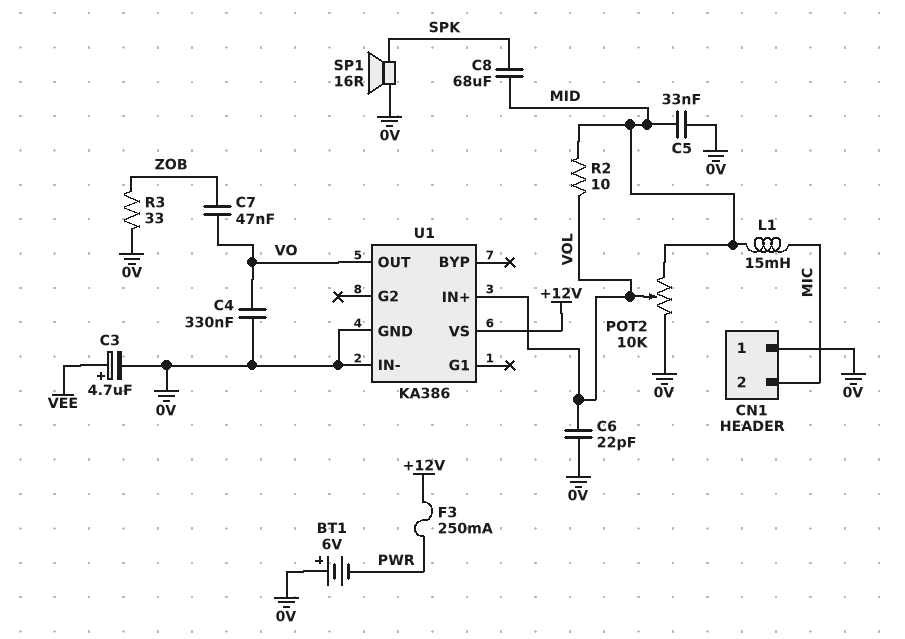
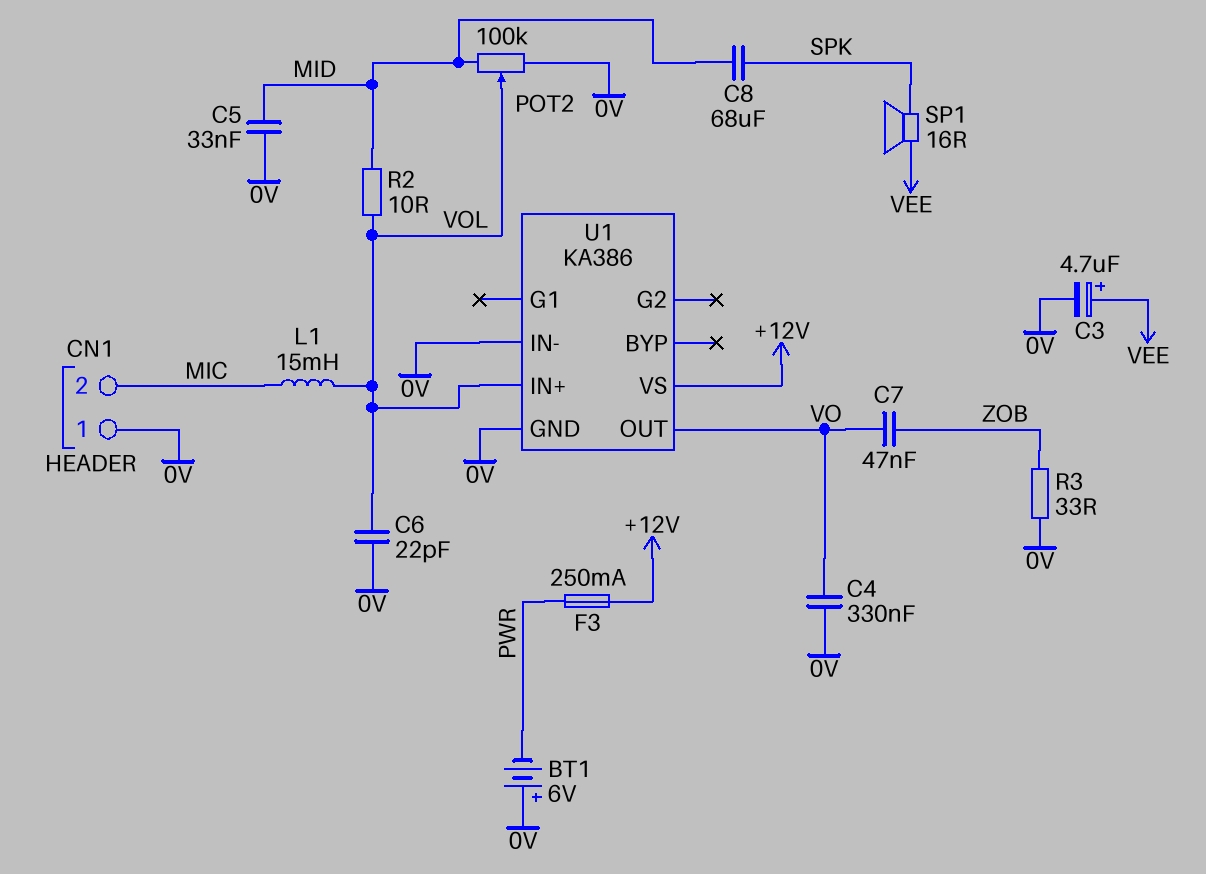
L1: 15mH (MIC, MID) -> 15mH (MIC, VOL)
POT2: 10k (0V, MID, wiper VOL) -> 100k (0V, MID, wiper VOL)
SP1: speaker 16R (0V, SPK) -> speaker 16R (SPK, VEE)

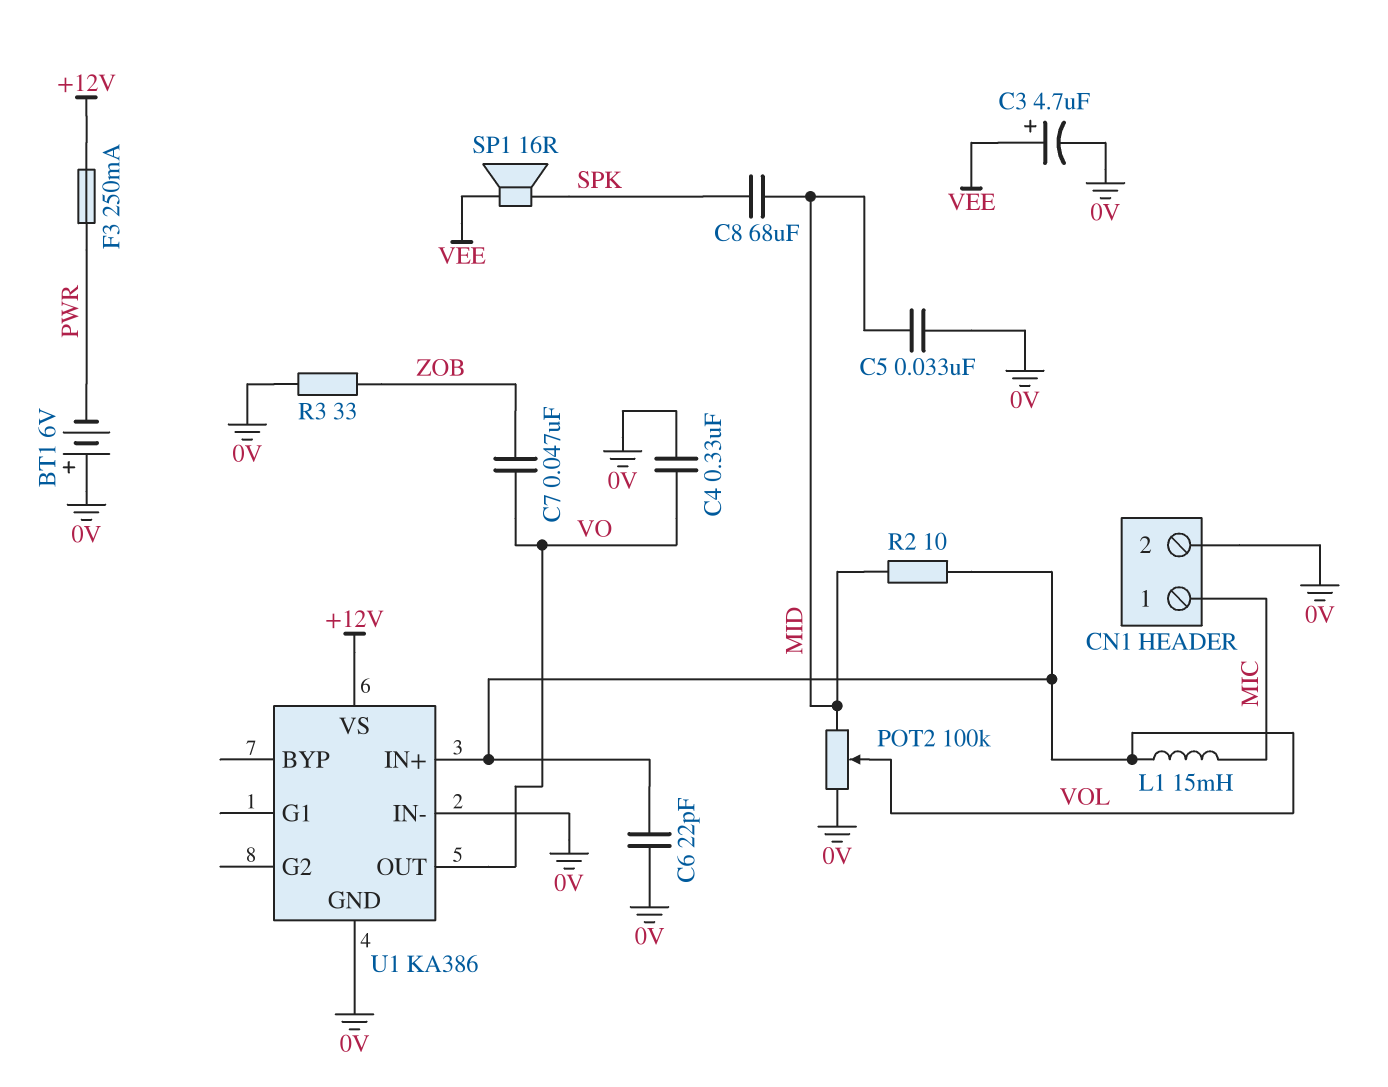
CN1 pin 1: 0V -> MIC
CN1 pin 2: MIC -> 0V

